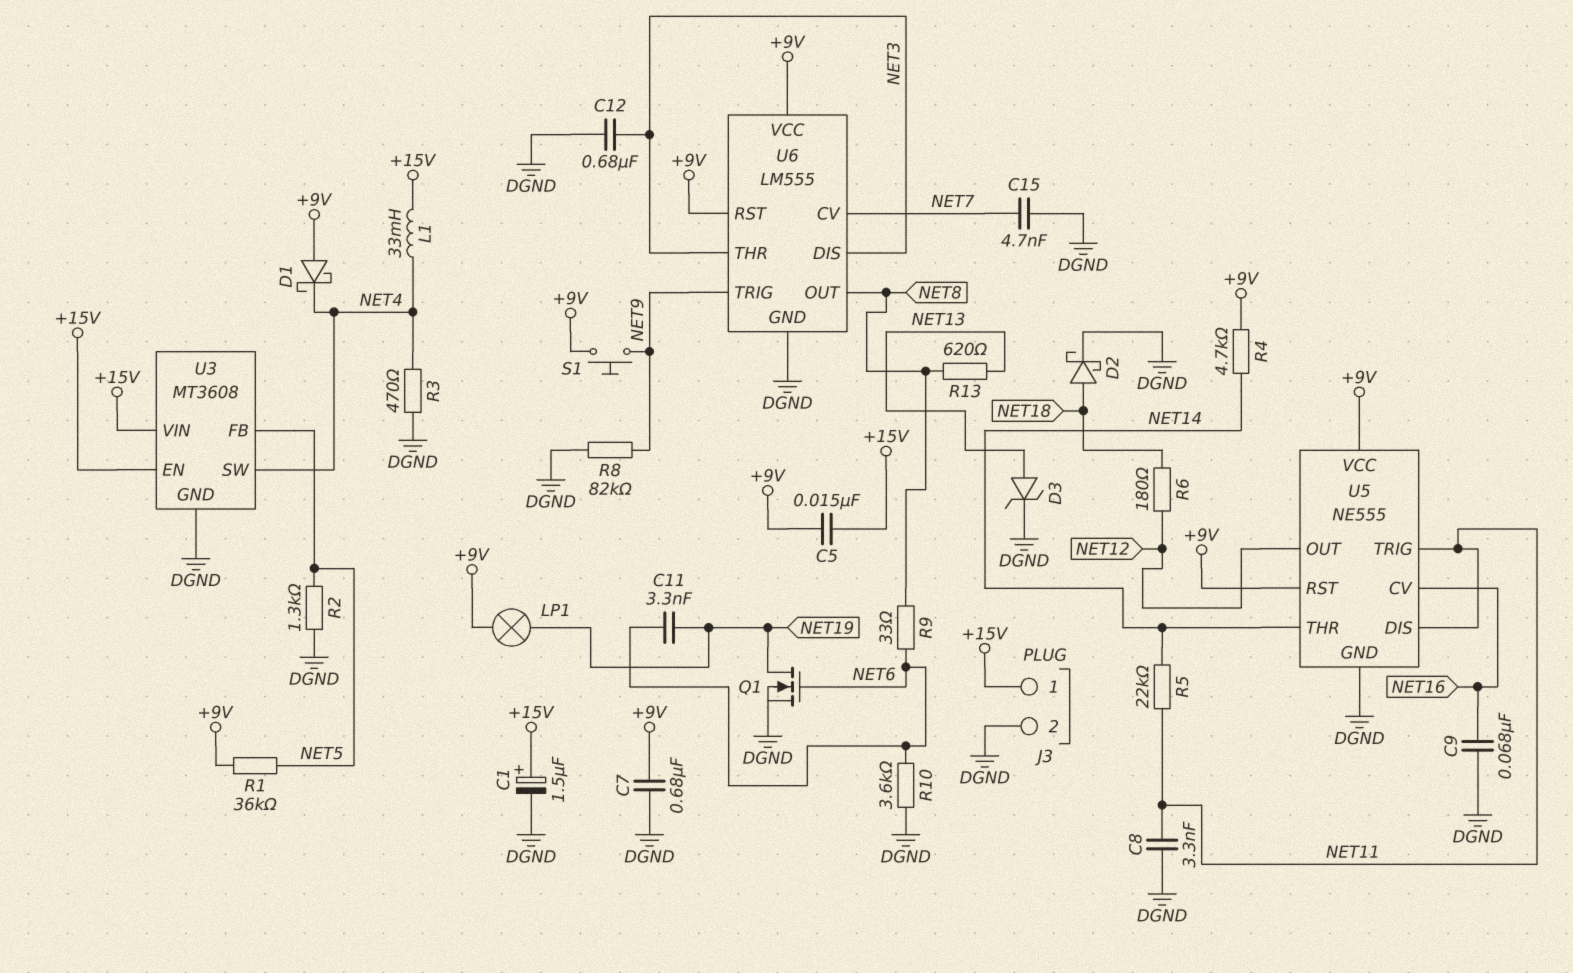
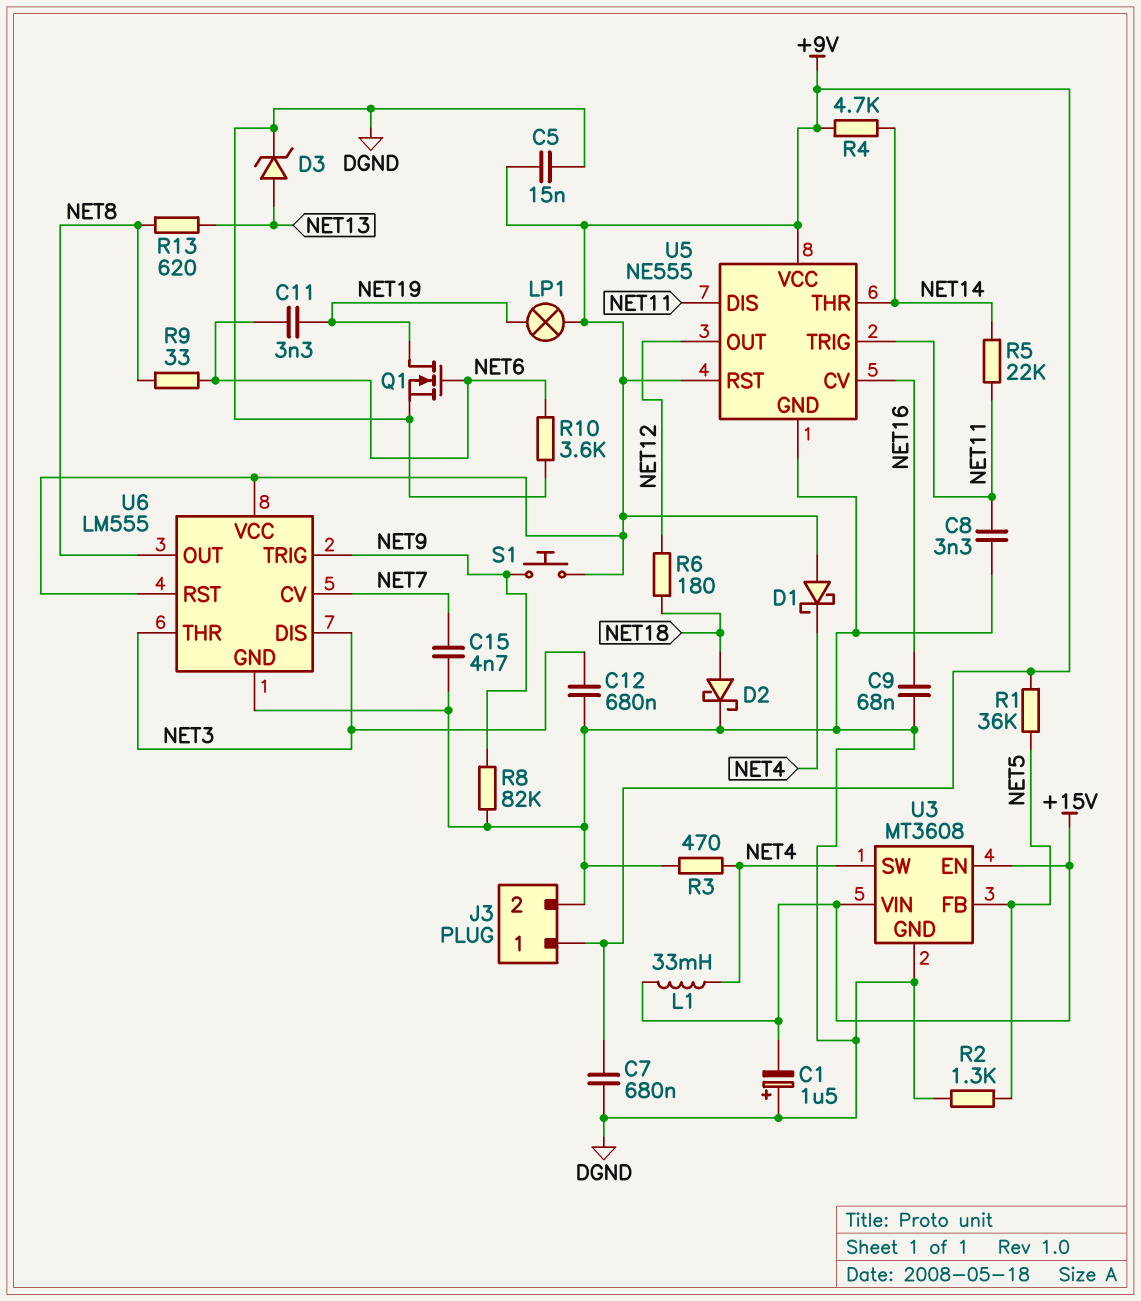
C1: 1.5uF (plus +15V, minus DGND) -> 1.5uF (plus DGND, minus +15V)
C5: 15nF (+9V, +15V) -> 15nF (+9V, DGND)
J3 pin 1: +15V -> +9V

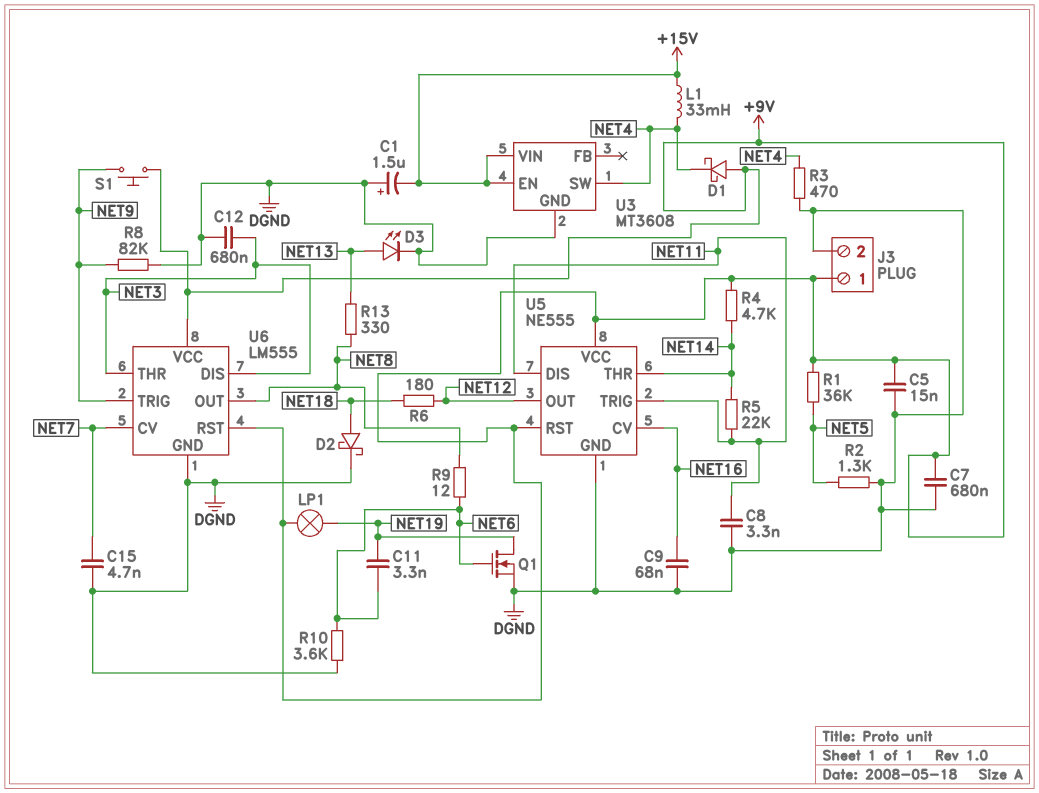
D3: zener (A NET13, K DGND) -> LED (A NET13, K DGND)
R9: 33 (NET6, NET8) -> 12 (NET6, NET8)
R13: 620 (NET8, NET13) -> 330 (NET8, NET13)
U3 pin FB: NET5 -> none

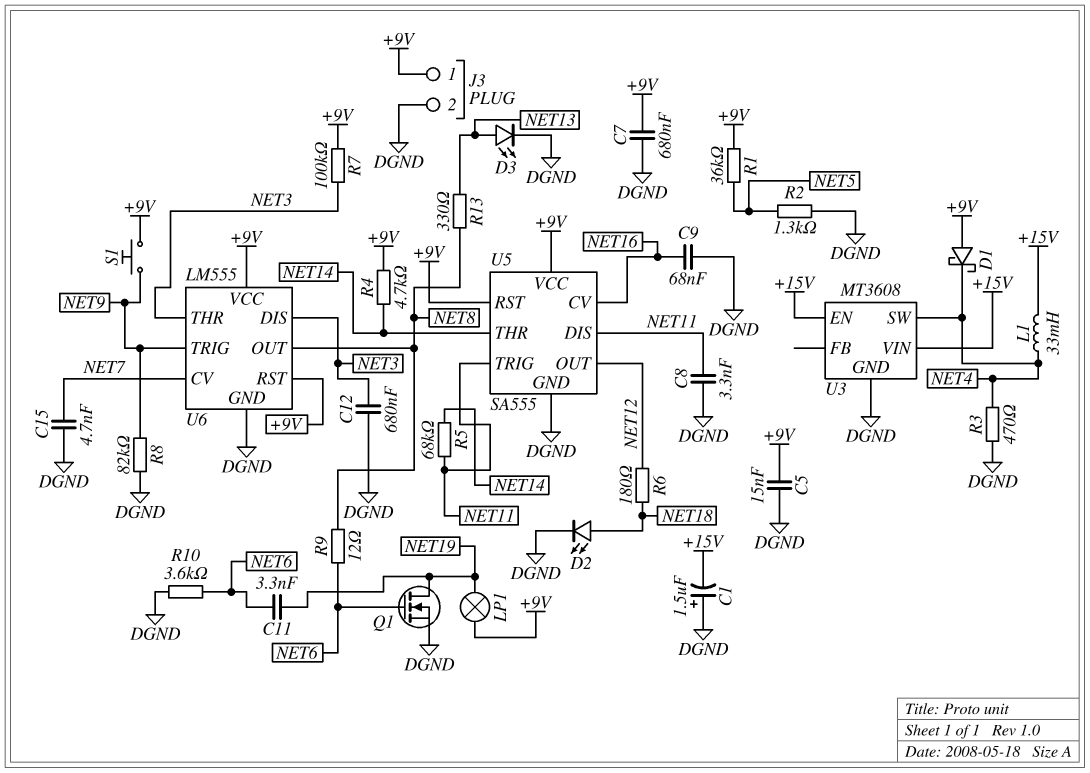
D2: schottky (A NET18, K DGND) -> LED (A NET18, K DGND)
R5: 22k (NET11, NET14) -> 68k (NET11, NET14)
R7: none -> 100k (+9V, NET3)
U5: NE555 -> SA555

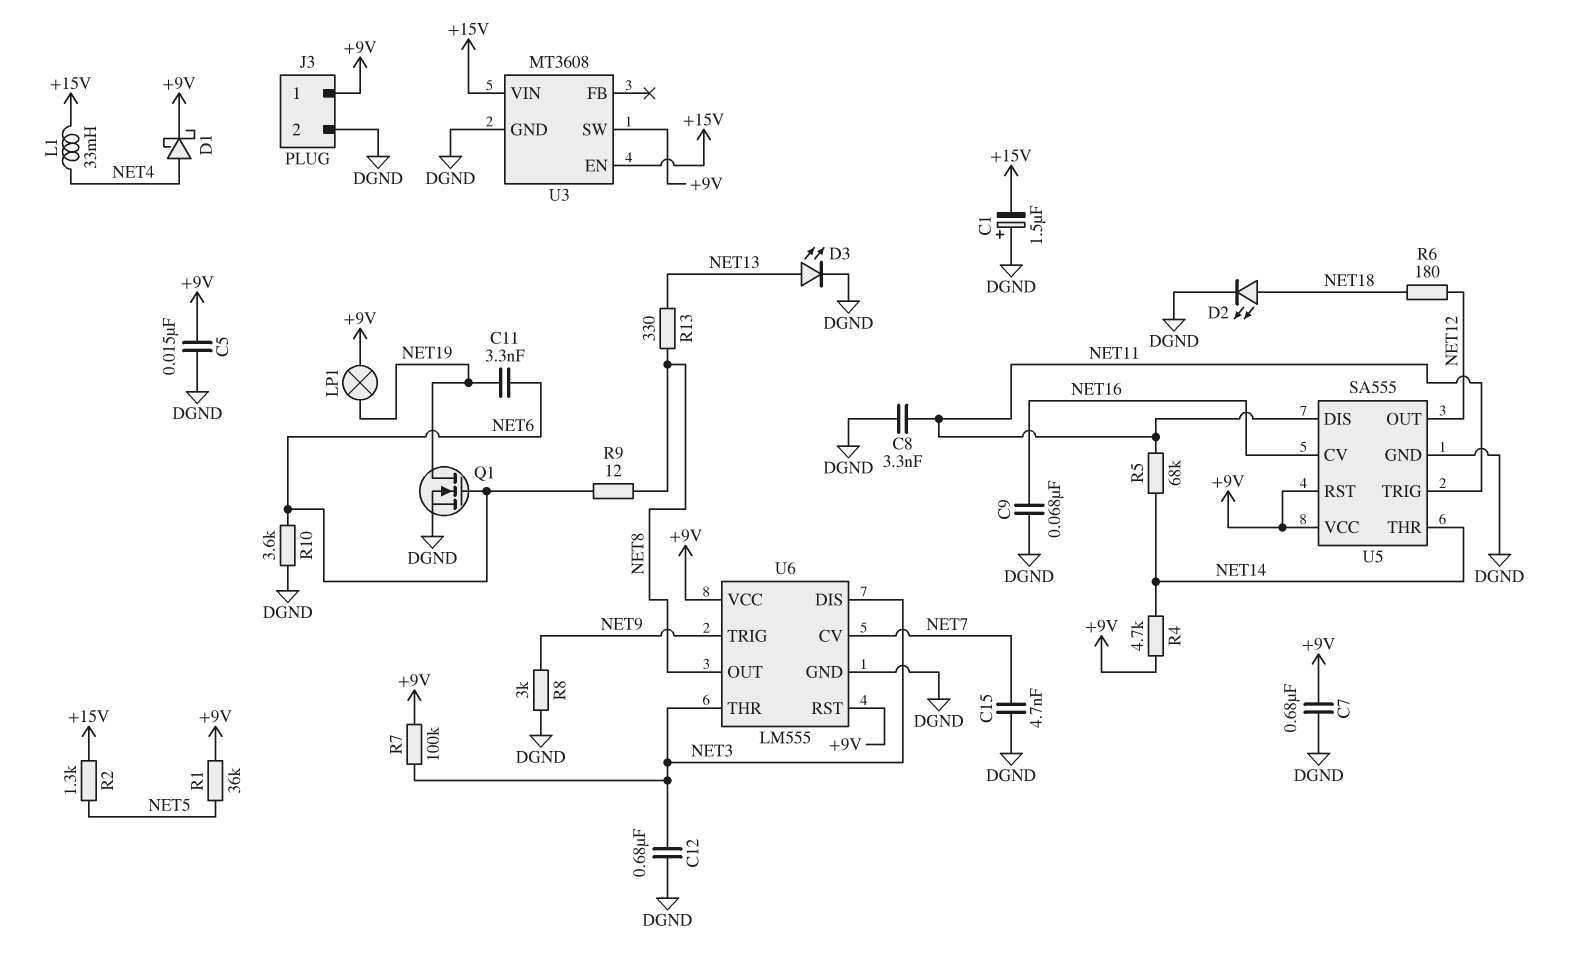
D1: schottky (A +9V, K NET4) -> schottky (A NET4, K +9V)
R2: 1.3k (DGND, NET5) -> 1.3k (+15V, NET5)
R3: 470 (DGND, NET4) -> none
R8: 82k (DGND, NET9) -> 3k (DGND, NET9)
S1: button (+9V, NET9) -> none
U3 pin SW: NET4 -> +9V

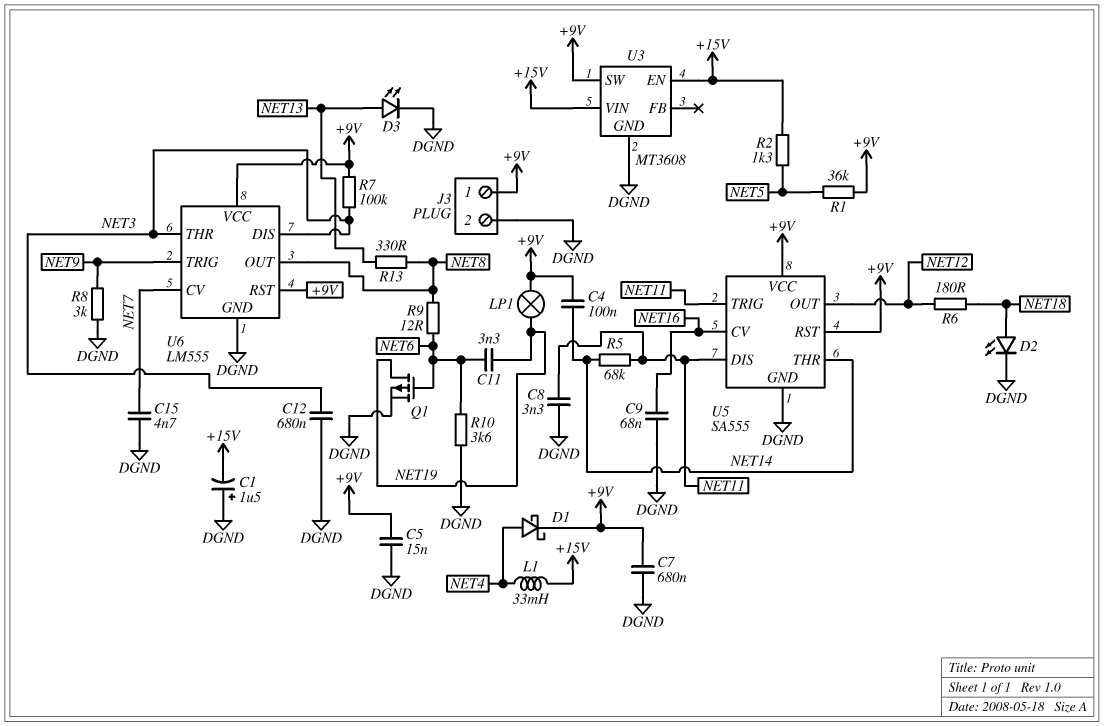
C4: none -> 100nF (+9V, NET14)
Q1: NMOS (G NET6, D NET19, S DGND) -> PMOS (G NET6, D NET19, S DGND)
R4: 4.7k (+9V, NET14) -> none

